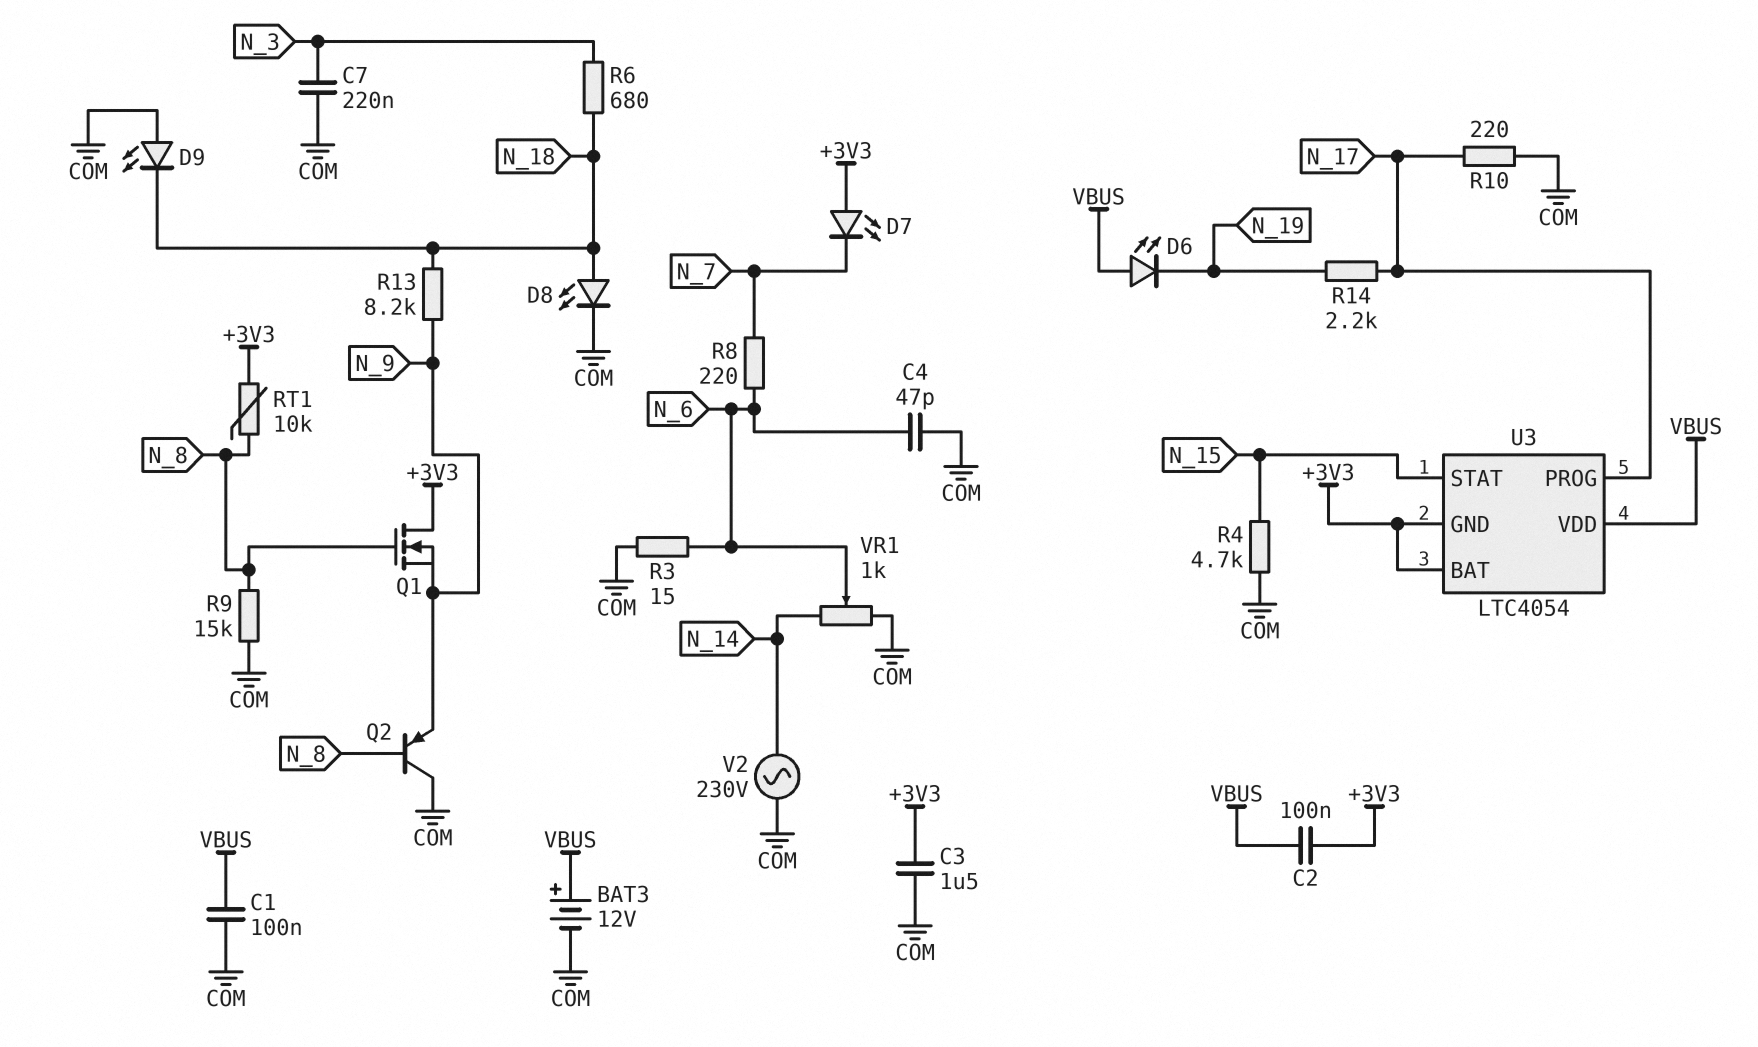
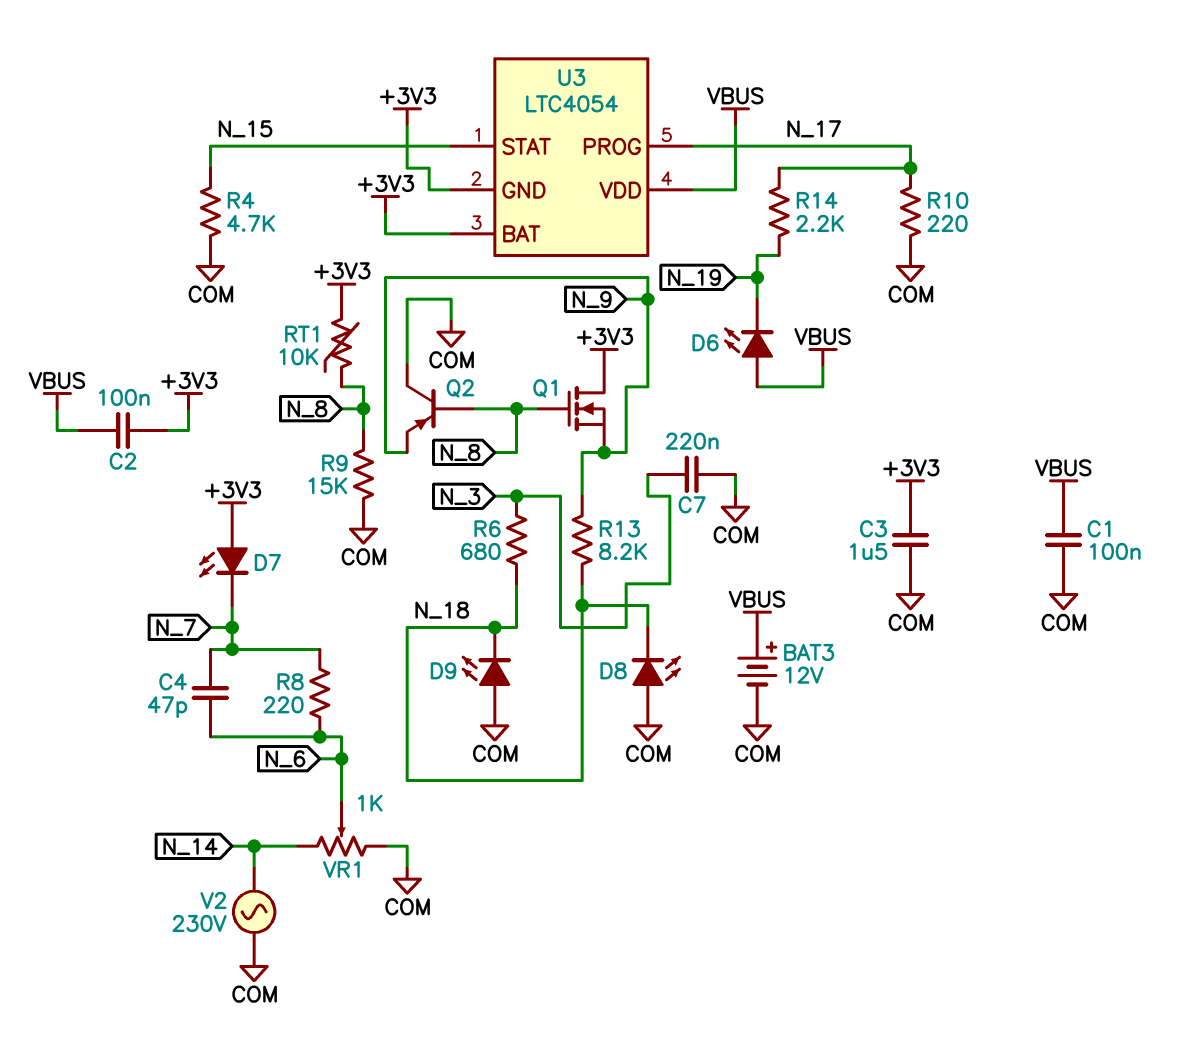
C4: 47pF (COM, N_6) -> 47pF (N_6, N_7)
D8: LED (A N_18, K COM) -> LED (A COM, K N_18)
R3: 15 (COM, N_6) -> none

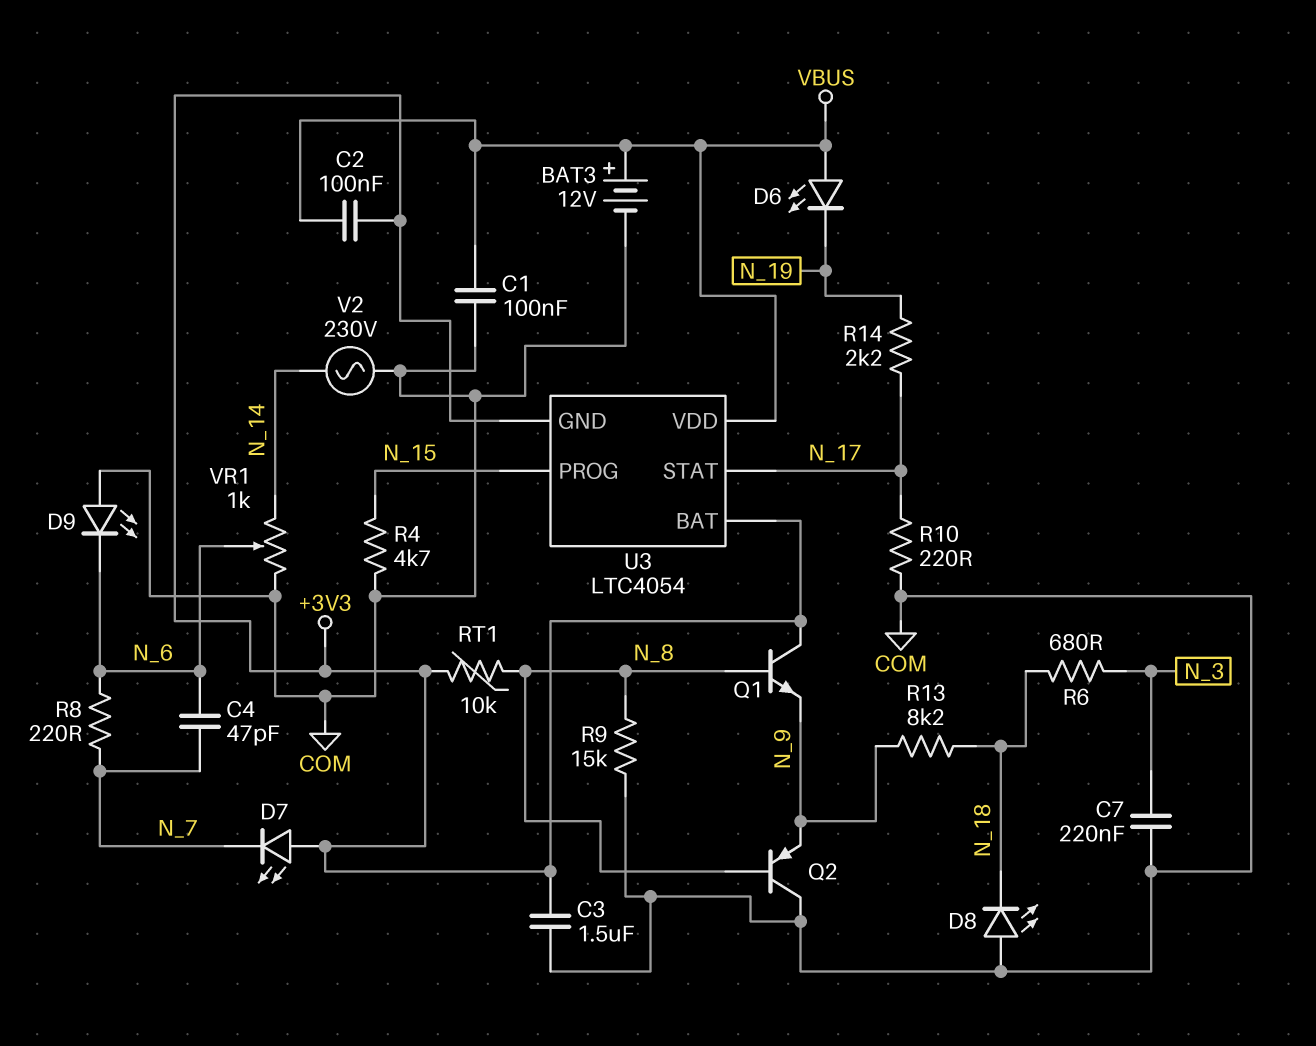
D9: LED (A COM, K N_18) -> LED (A COM, K N_6)
Q1: NMOS (G N_8, D +3V3, S N_9) -> NPN (B N_8, C +3V3, E N_9)
U3 pin PROG: N_17 -> N_15
U3 pin STAT: N_15 -> N_17

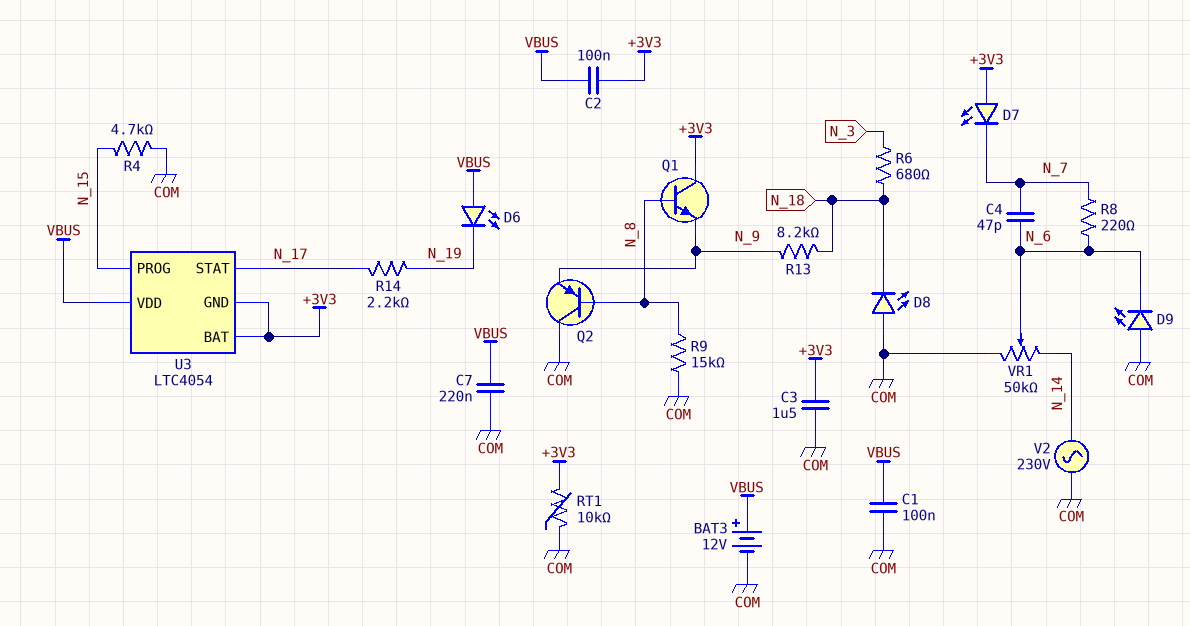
C7: 220nF (COM, N_3) -> 220nF (COM, VBUS)
R10: 220 (COM, N_17) -> none
RT1: 10k (+3V3, N_8) -> 10k (+3V3, COM)
VR1: 1k (COM, N_14, wiper N_6) -> 50k (COM, N_14, wiper N_6)

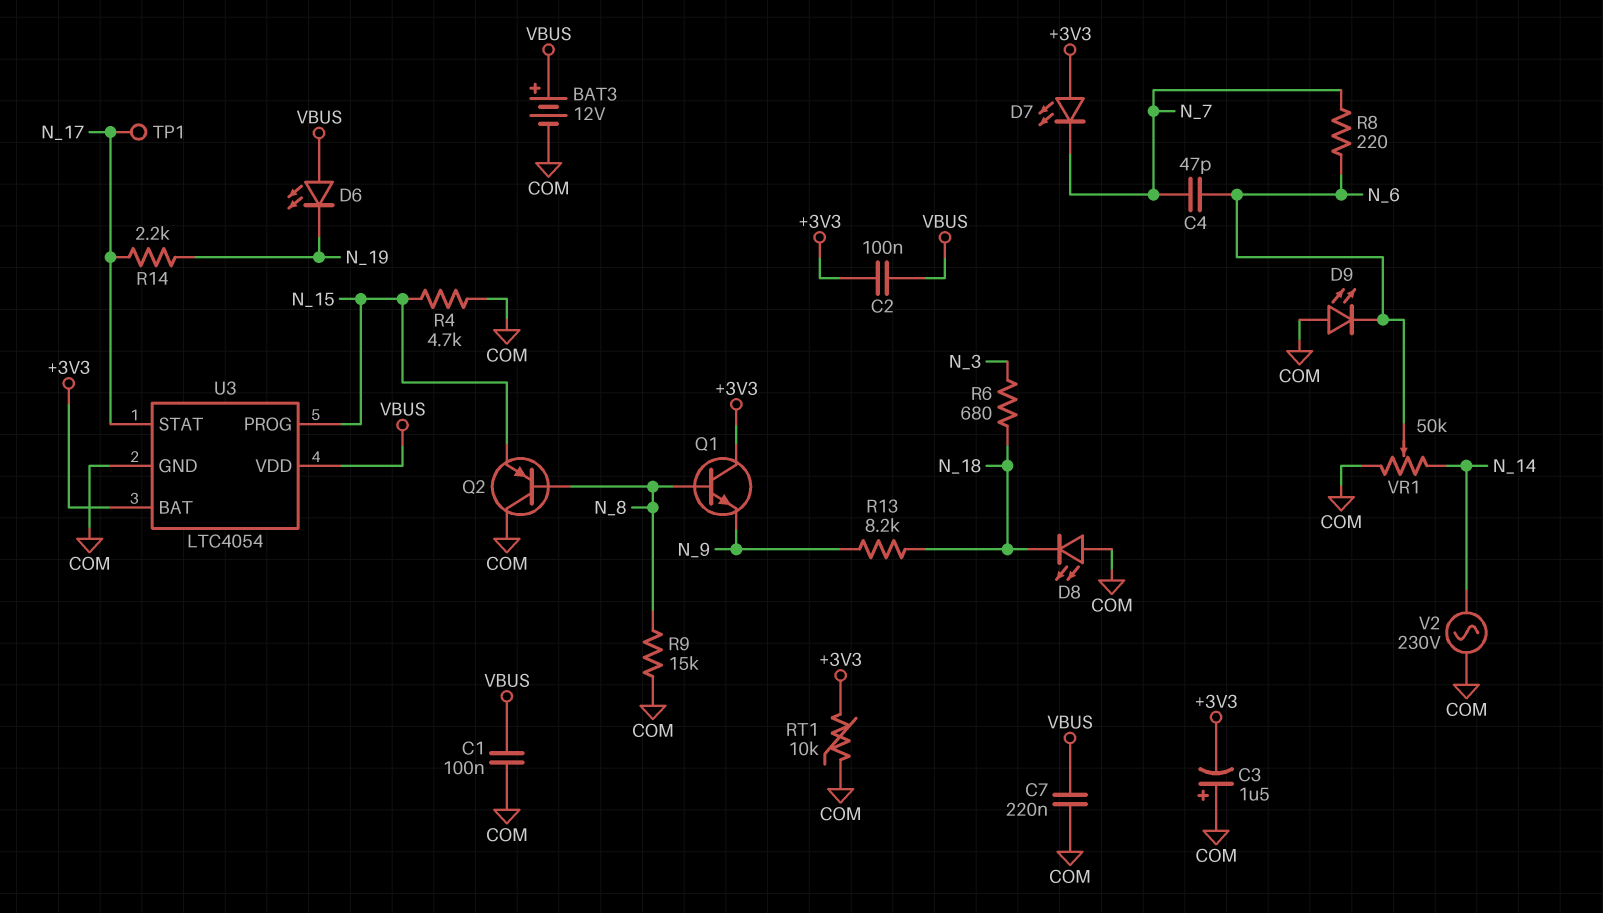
C3: 1.5uF (+3V3, COM) -> 1.5uF (plus COM, minus +3V3)
Q2: PNP (B N_8, C COM, E N_9) -> PNP (B N_8, C COM, E N_15)
TP1: none -> test point (N_17)
U3 pin GND: +3V3 -> COM

